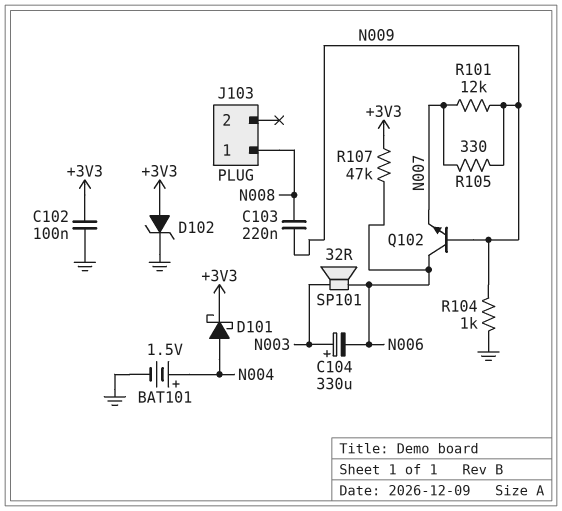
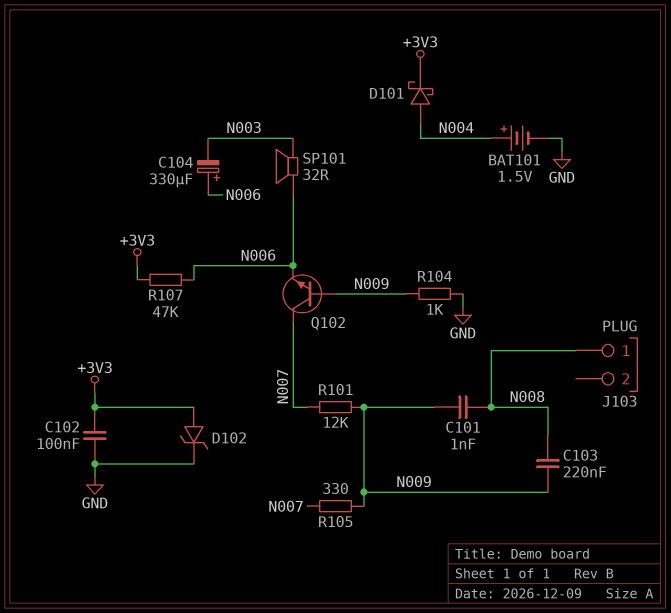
C101: none -> 1nF (N008, N009)
C104: 330uF (plus N003, minus N006) -> 330uF (plus N006, minus N003)
Q102: NPN (B N009, C N006, E N007) -> NPN (B N009, C N007, E N006)

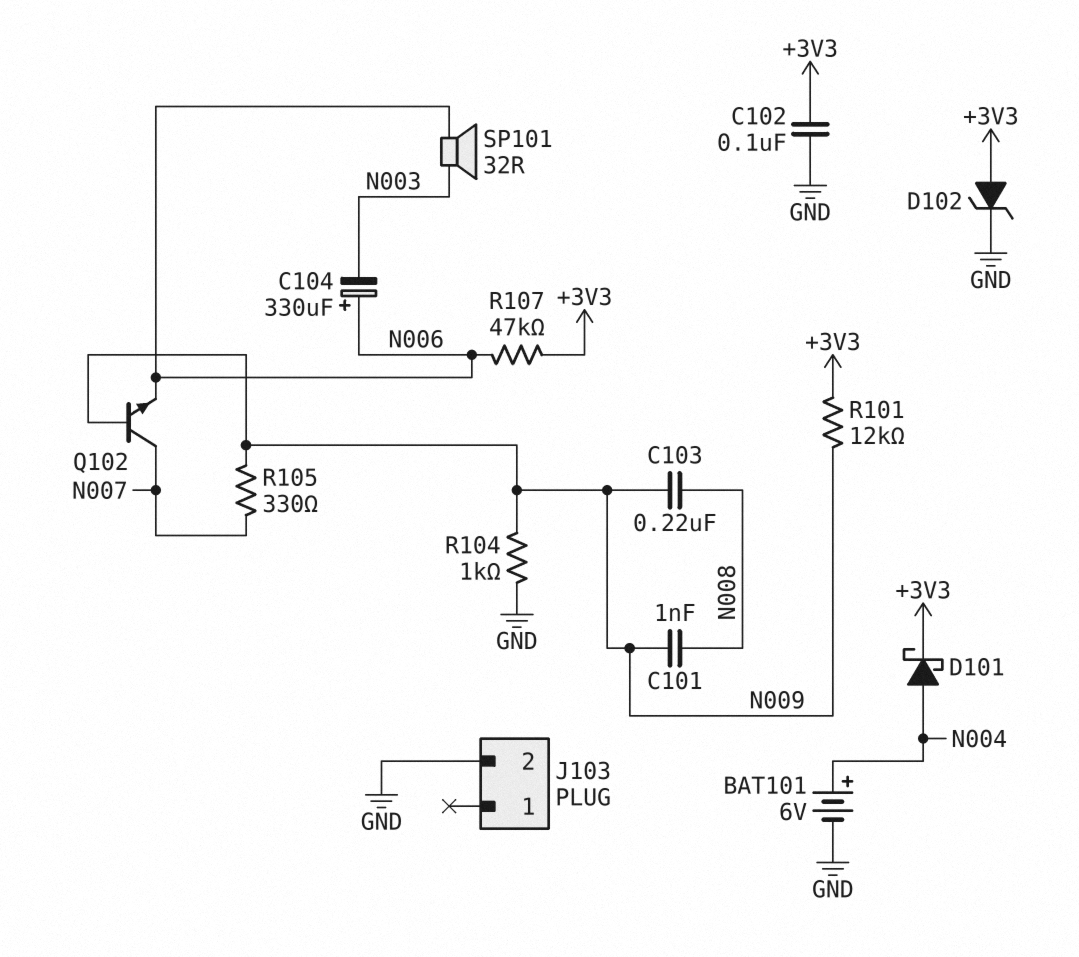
BAT101: 1.5V (plus N004, minus GND) -> 6V (plus N004, minus GND)
J103 pin 1: N008 -> none
J103 pin 2: none -> GND
R101: 12k (N007, N009) -> 12k (+3V3, N009)

